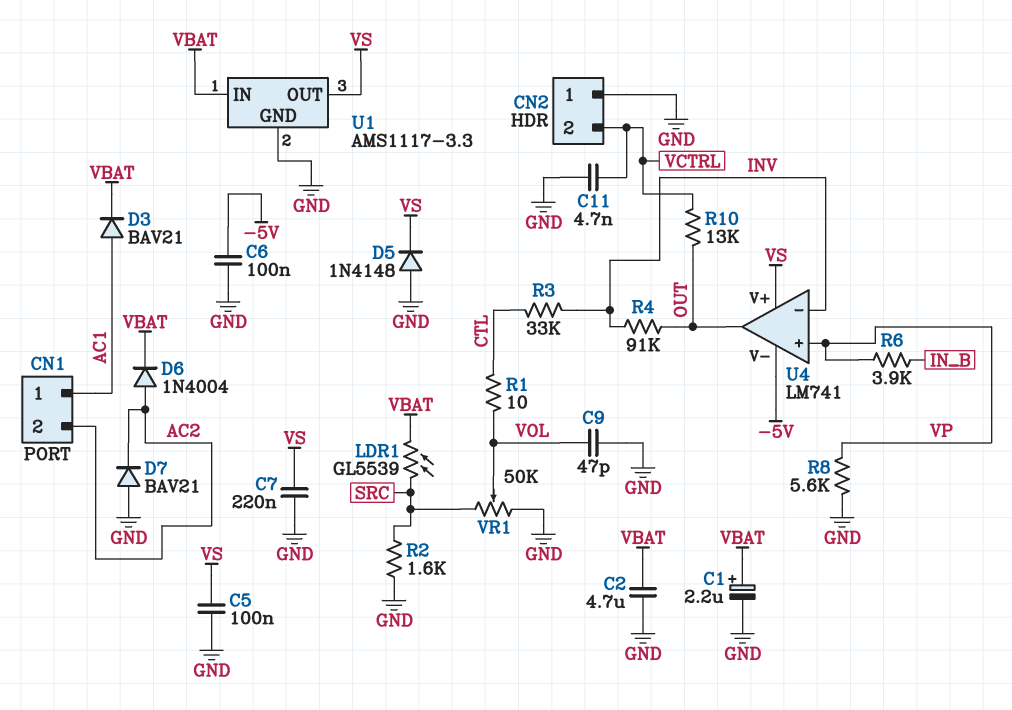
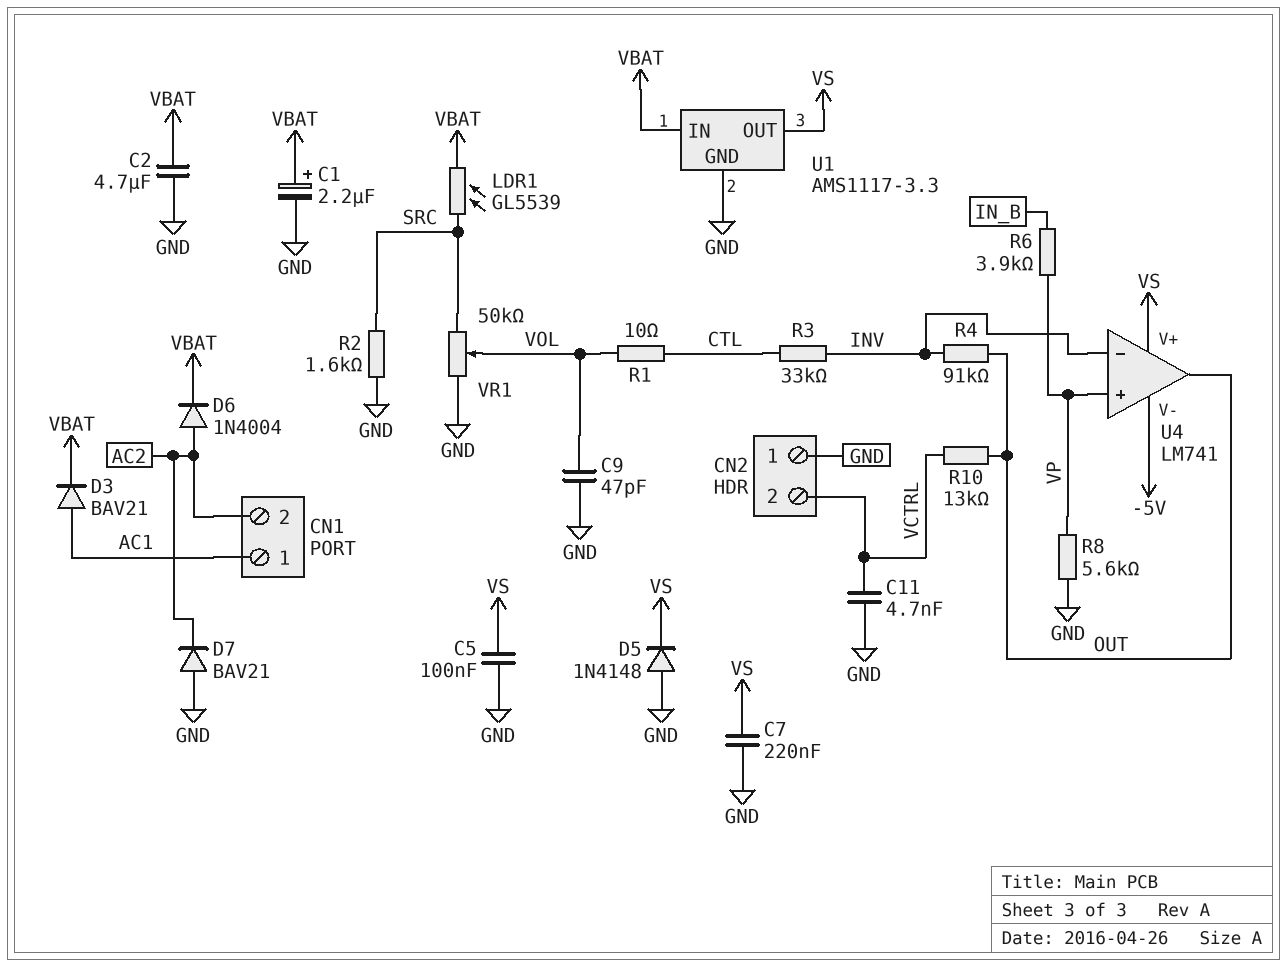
C6: 100nF (-5V, GND) -> none

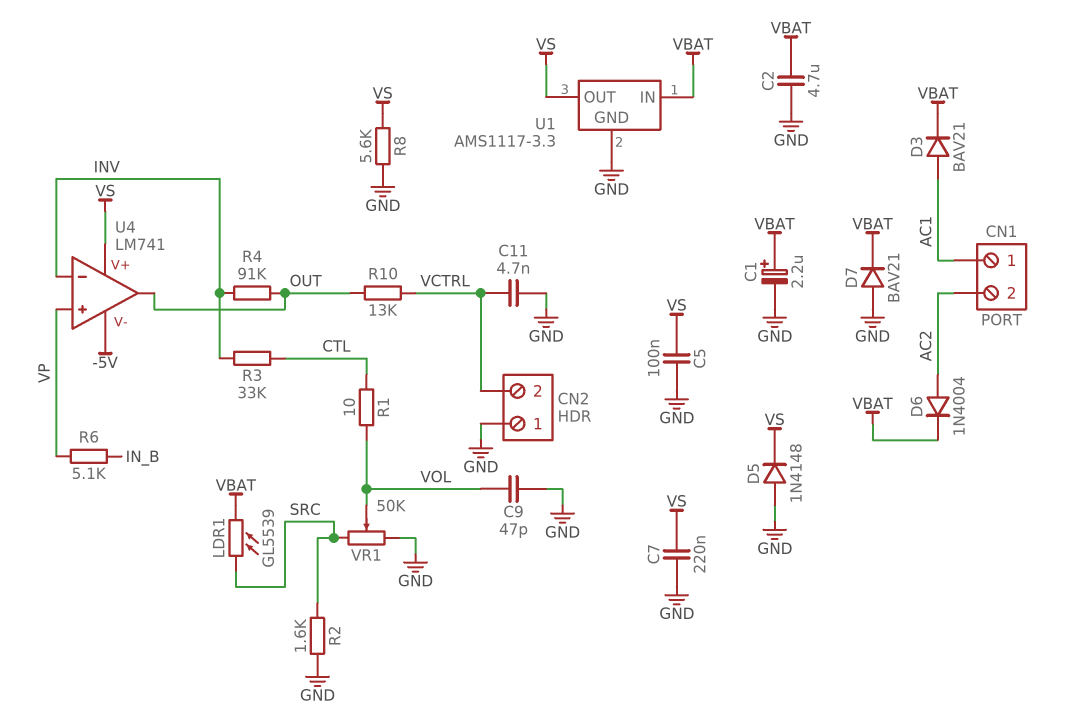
D7: diode BAV21 (A GND, K AC2) -> diode BAV21 (A GND, K VBAT)
R6: 3.9k (IN_B, VP) -> 5.1k (IN_B, VP)
R8: 5.6k (GND, VP) -> 5.6k (GND, VS)

